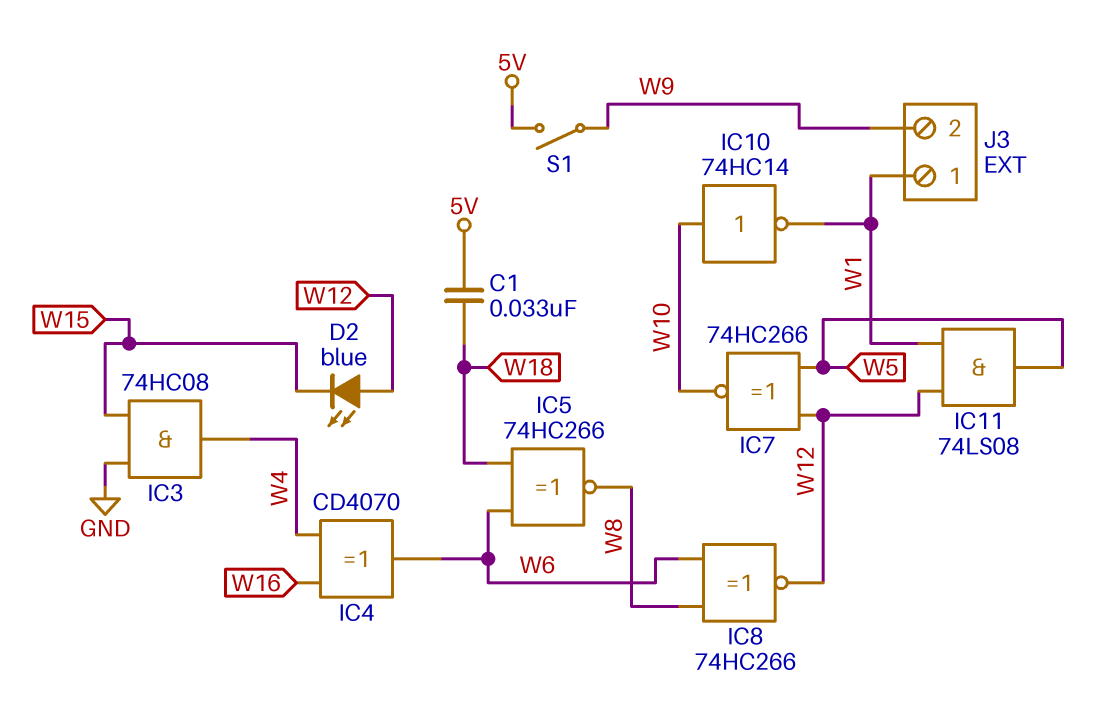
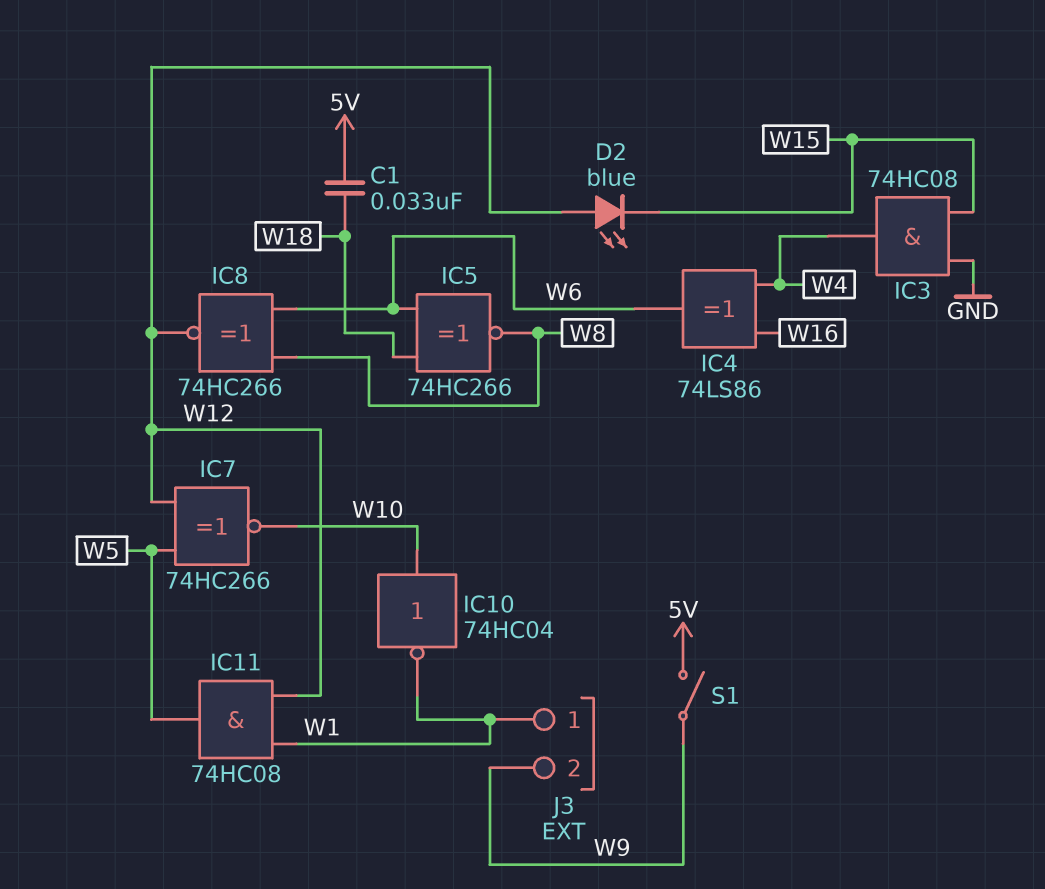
IC4: XOR CD4070 (in W4, in W16, out W6) -> XOR 74LS86 (in W4, in W16, out W6)
IC10: NOT 74HC14 (in W10, out W1) -> NOT 74HC04 (in W10, out W1)
IC11: AND 74LS08 (in W1, in W12, out W5) -> AND 74HC08 (in W1, in W12, out W5)

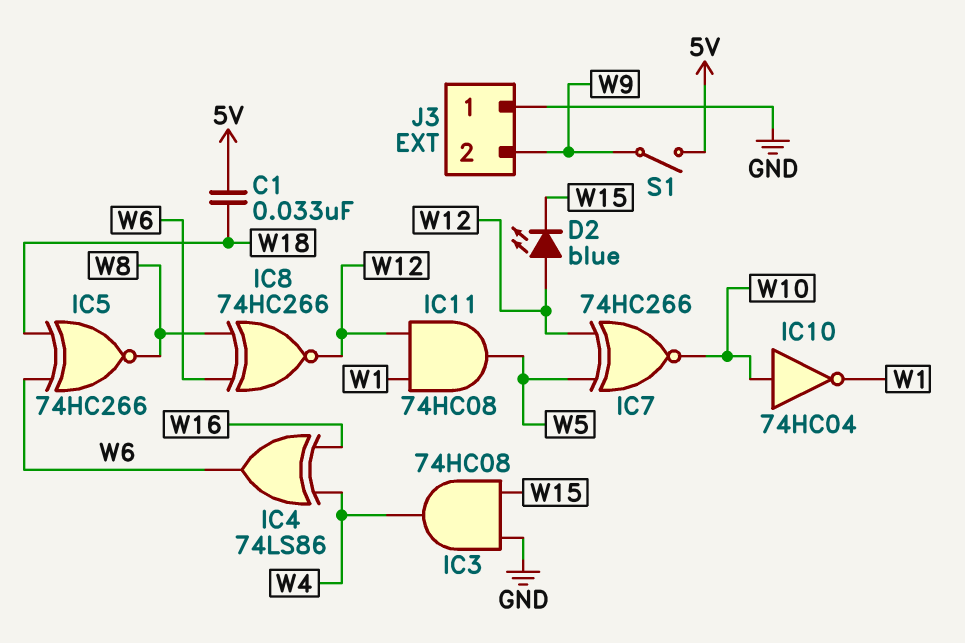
J3 pin 1: W1 -> GND

